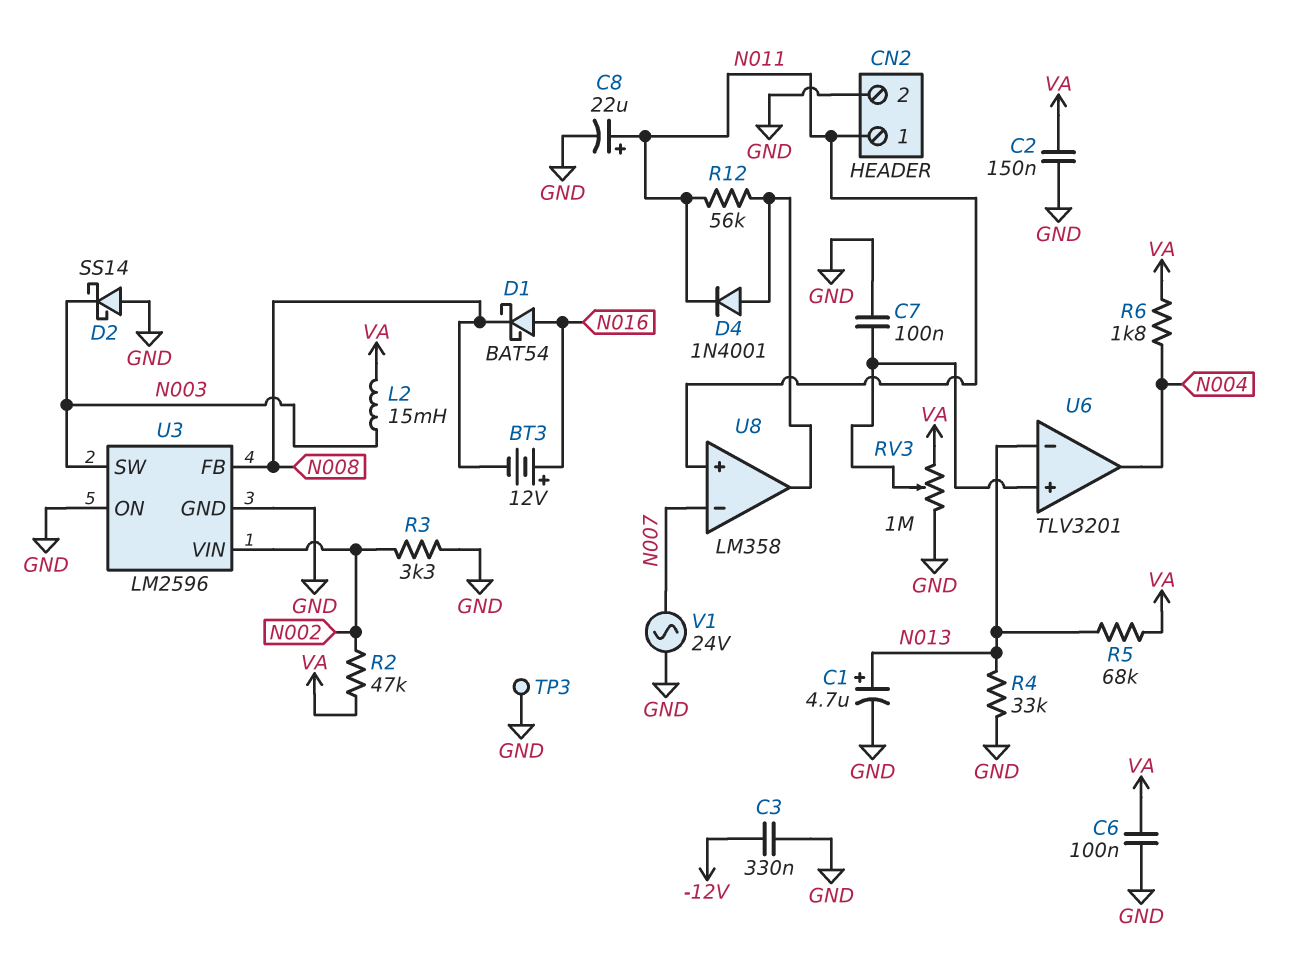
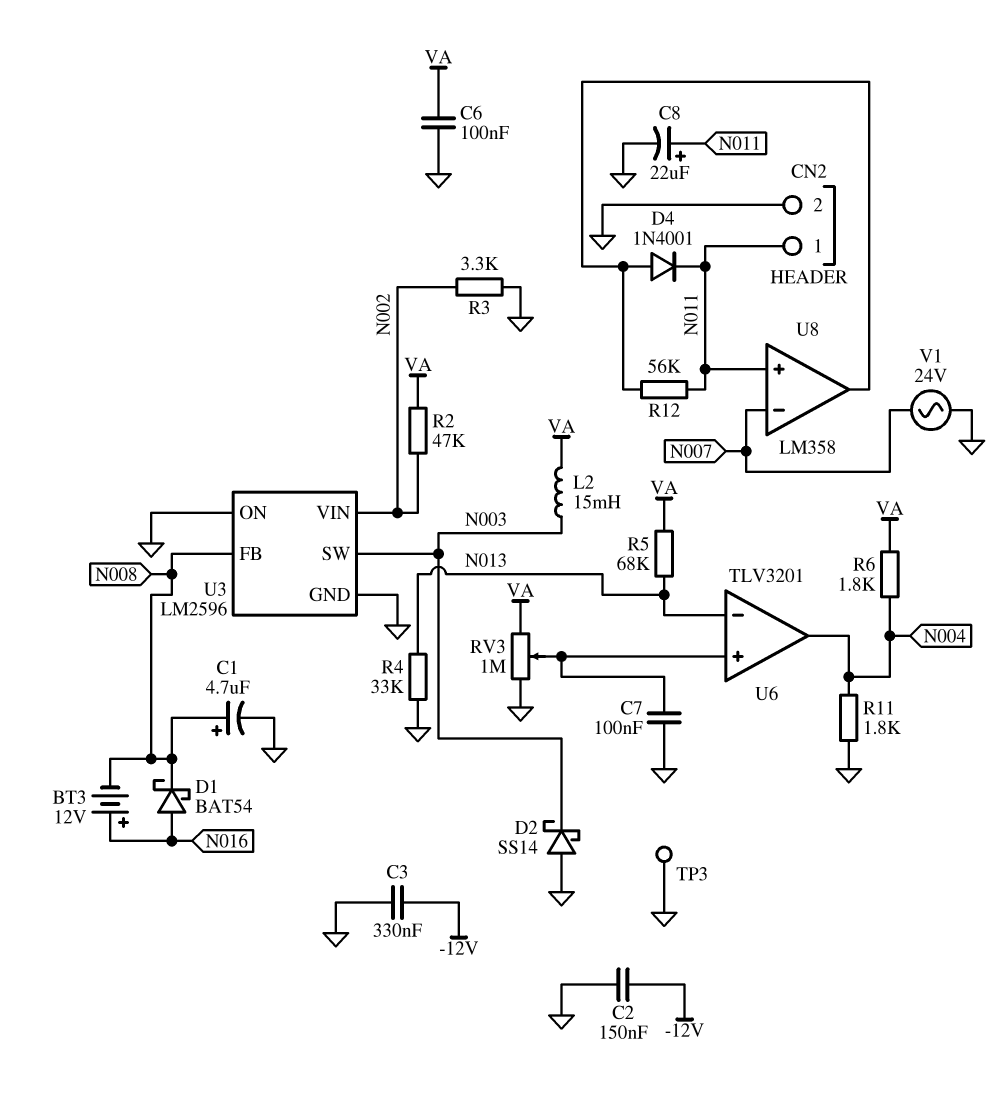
C1: 4.7uF (plus N013, minus GND) -> 4.7uF (plus N008, minus GND)
C2: 150nF (GND, VA) -> 150nF (-12V, GND)
R11: none -> 1.8k (GND, N004)

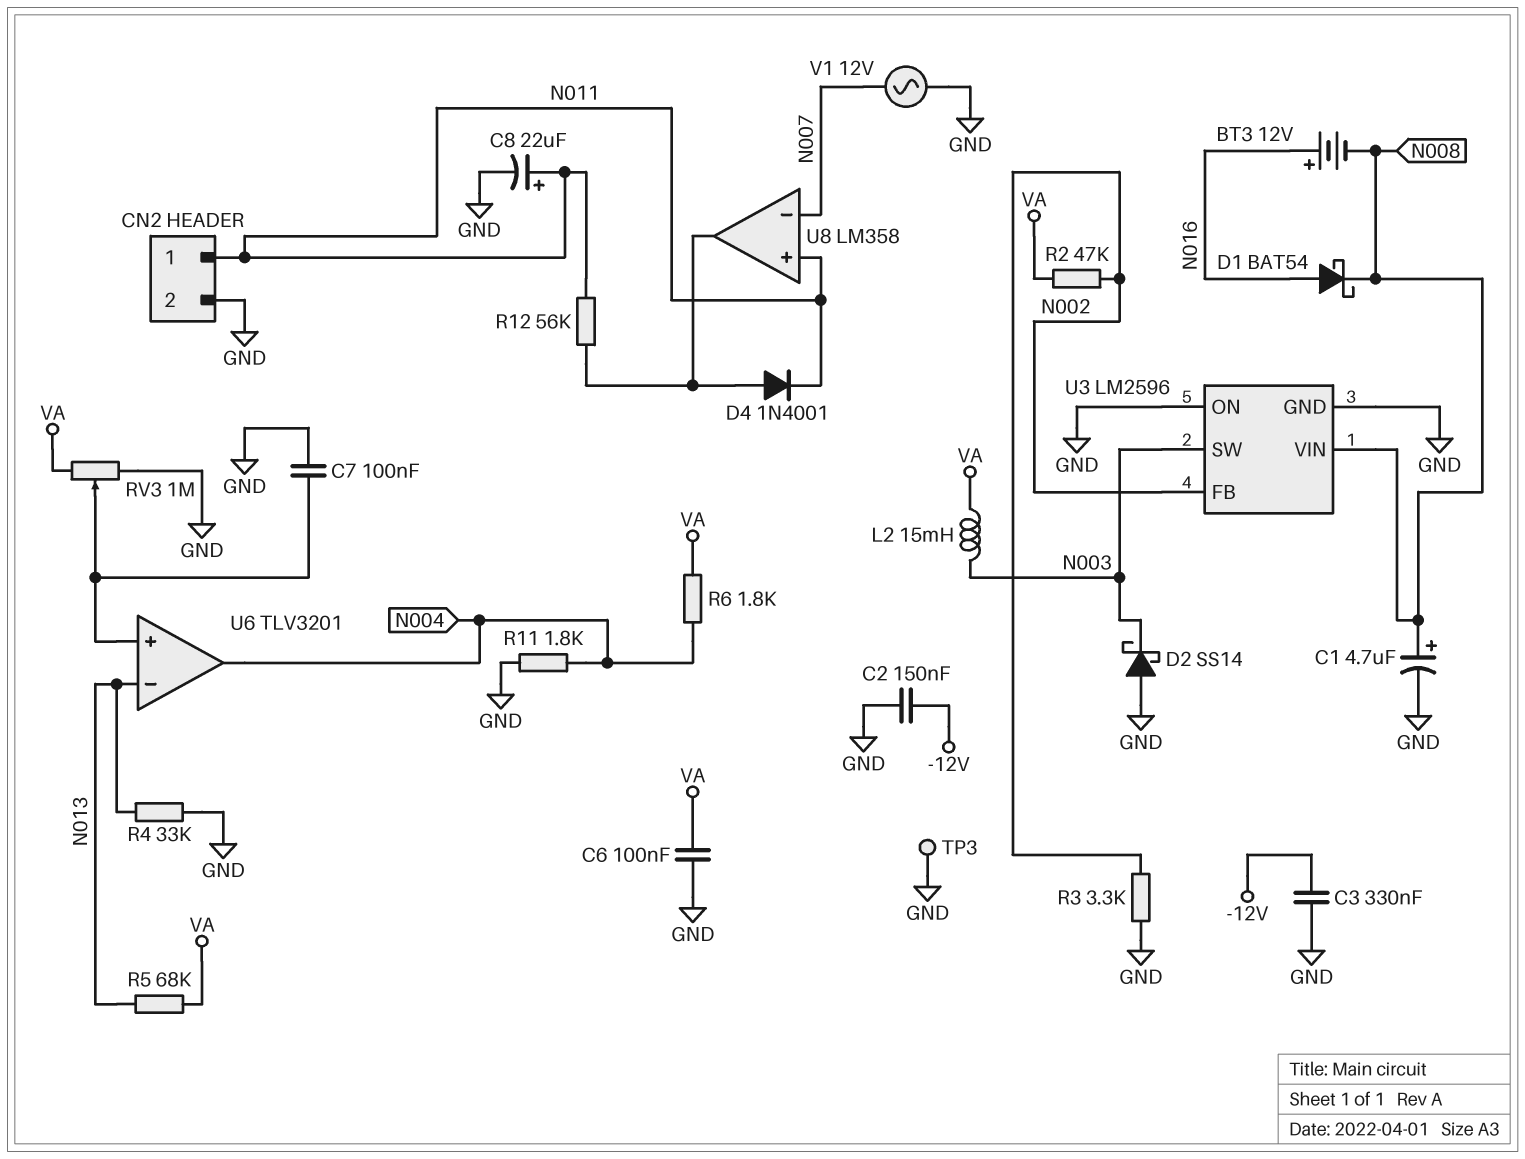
U3 pin FB: N008 -> N002
U3 pin VIN: N002 -> N008
V1: AC 24V (GND, N007) -> AC 12V (GND, N007)

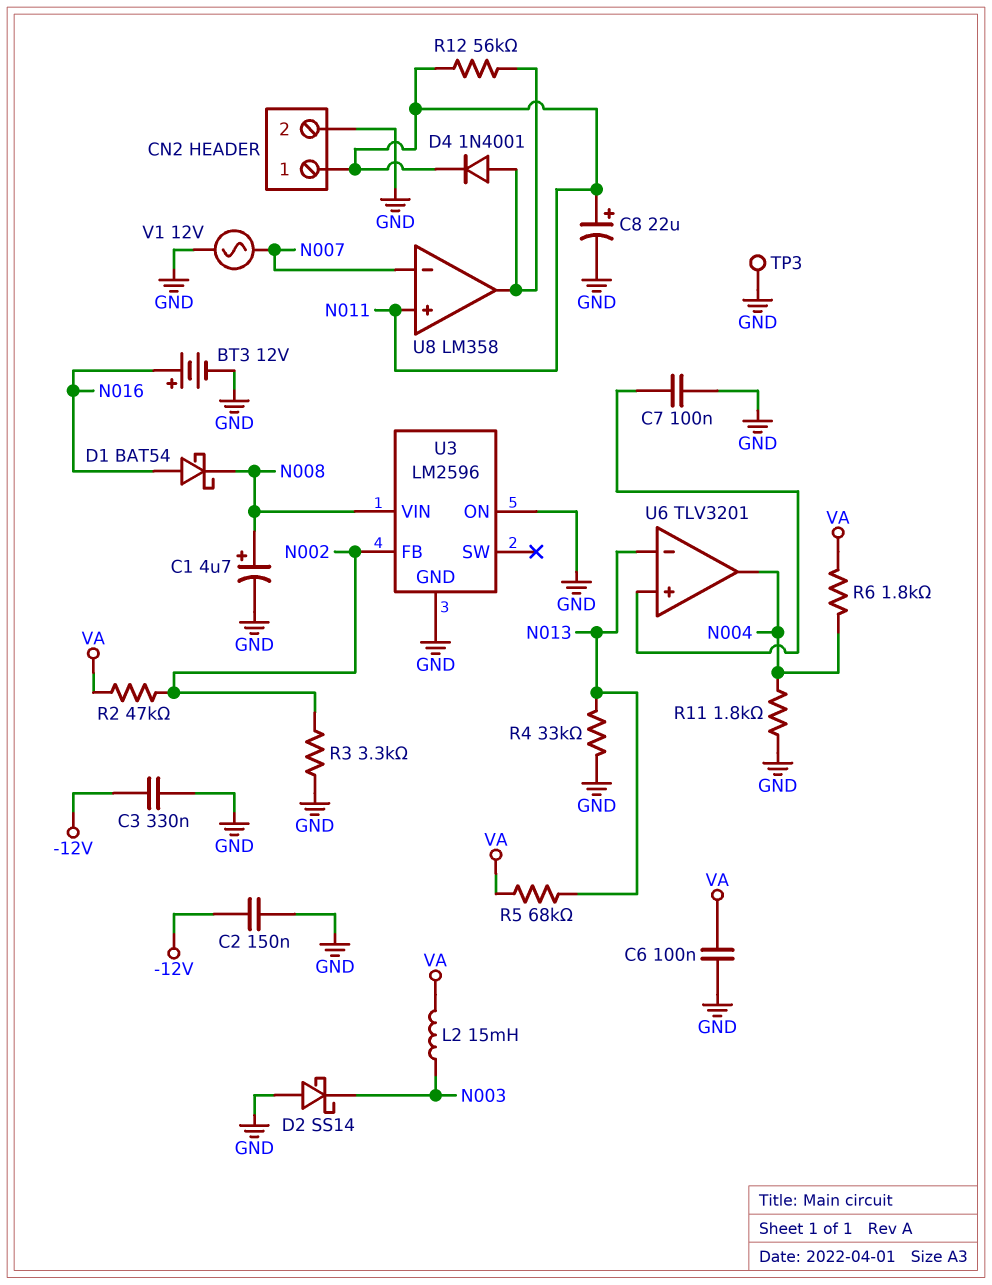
BT3: 12V (plus N016, minus N008) -> 12V (plus N016, minus GND)
RV3: 1M (GND, VA, wiper U6/in+) -> none
U3 pin SW: N003 -> none

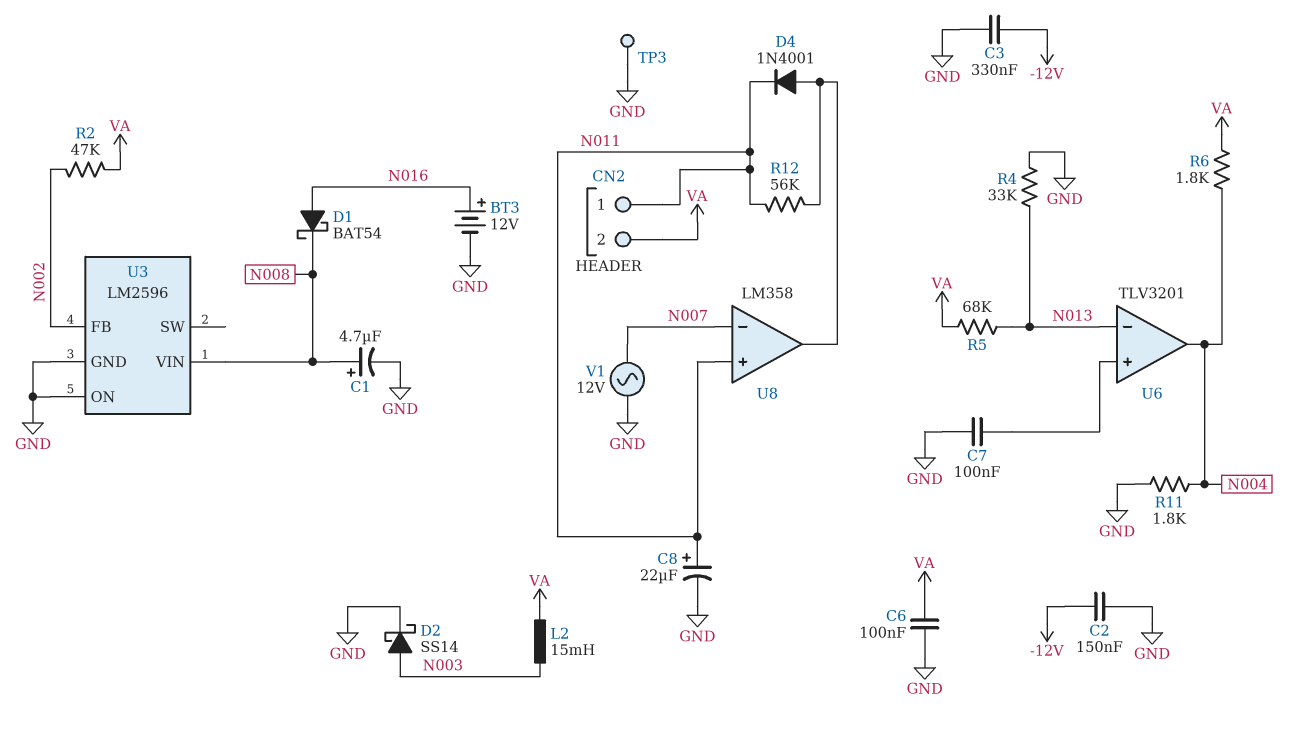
CN2 pin 2: GND -> VA
D2: schottky SS14 (A GND, K N003) -> schottky SS14 (A N003, K GND)
R3: 3.3k (GND, N002) -> none

